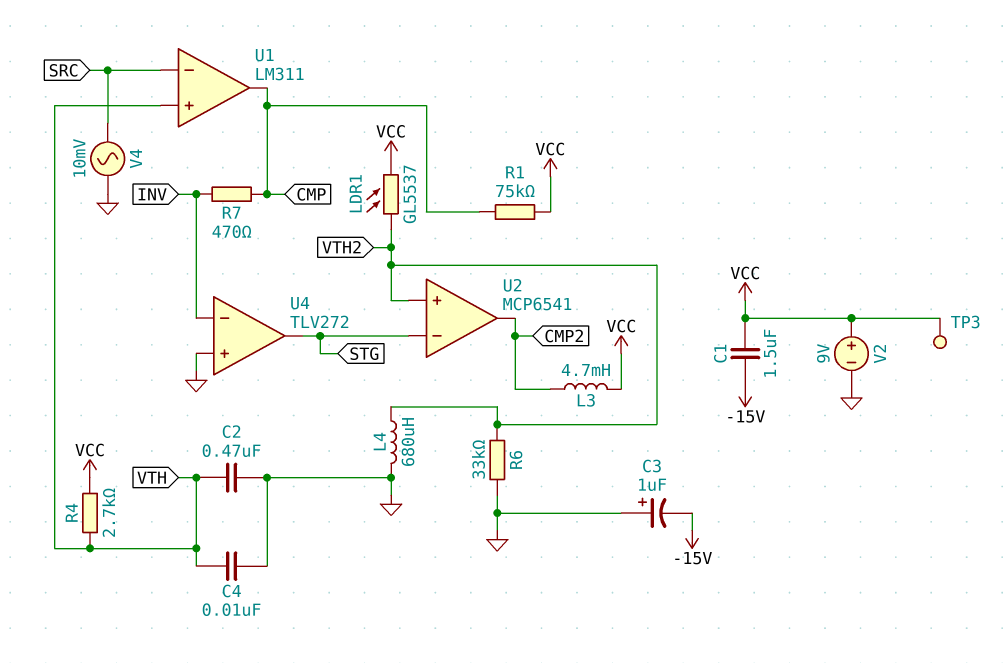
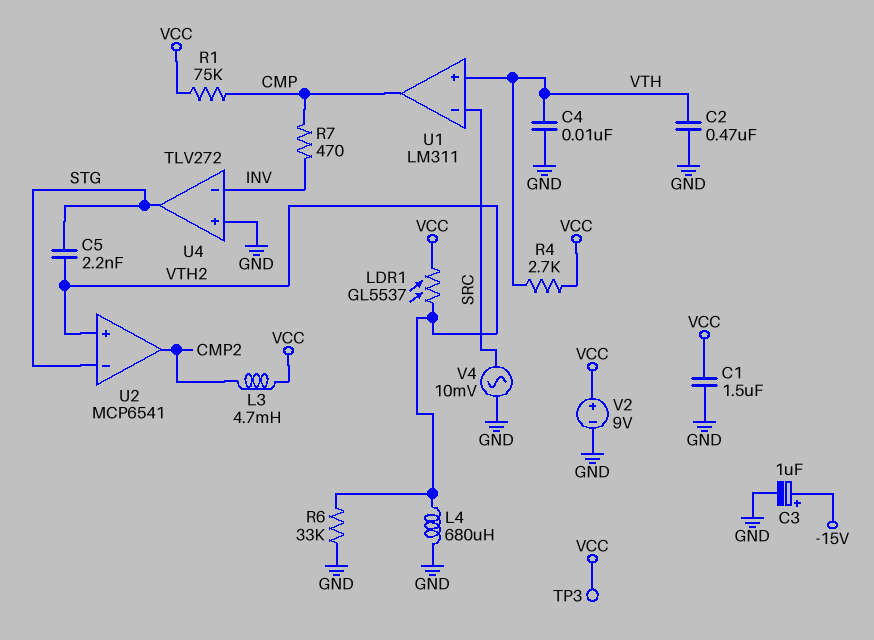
C1: 1.5uF (-15V, VCC) -> 1.5uF (GND, VCC)
C3: 1uF (plus GND, minus -15V) -> 1uF (plus -15V, minus GND)
C5: none -> 2.2nF (STG, VTH2)

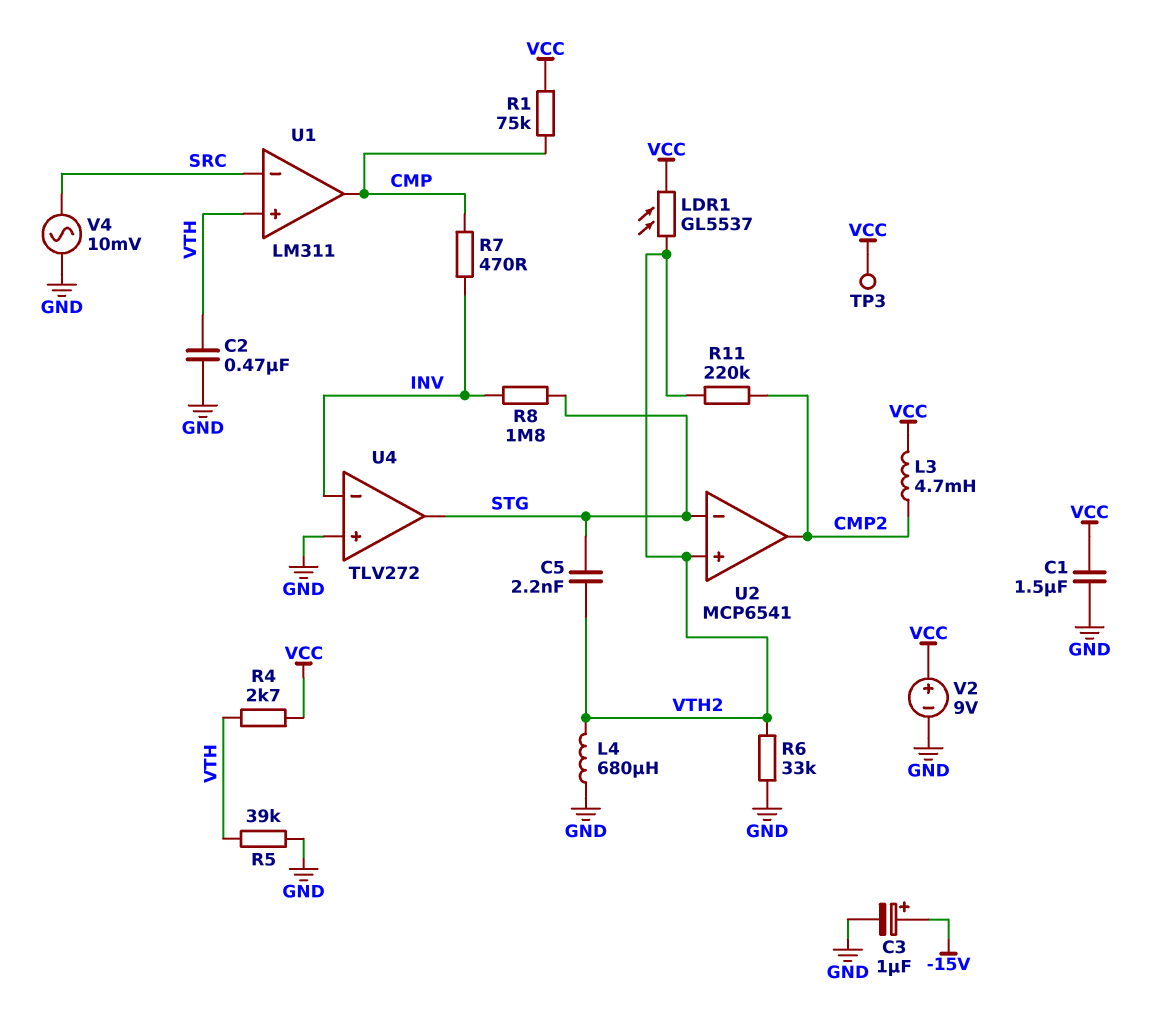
C4: 10nF (GND, VTH) -> none
R5: none -> 39k (GND, VTH)
R8: none -> 1.8M (INV, STG)
R11: none -> 220k (CMP2, VTH2)

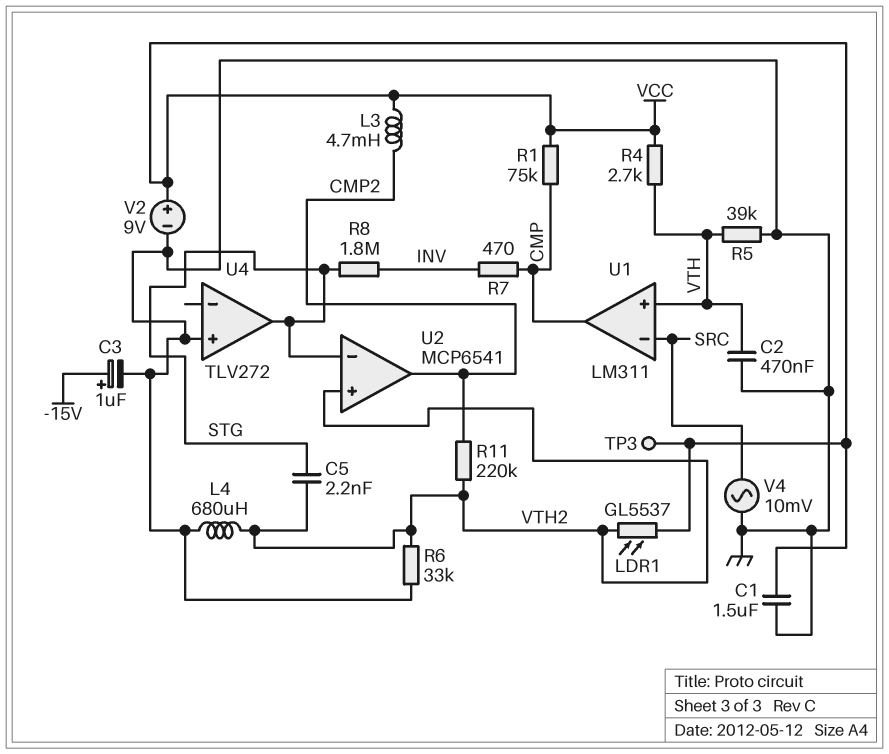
U4 pin in-: INV -> none

